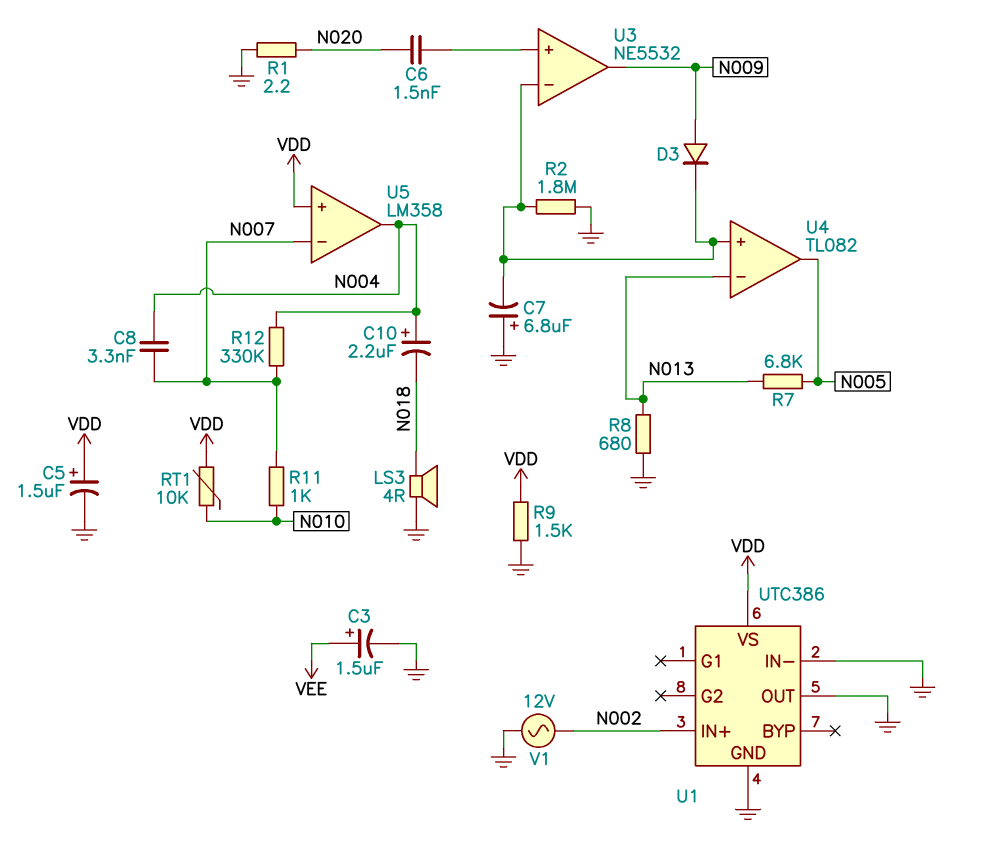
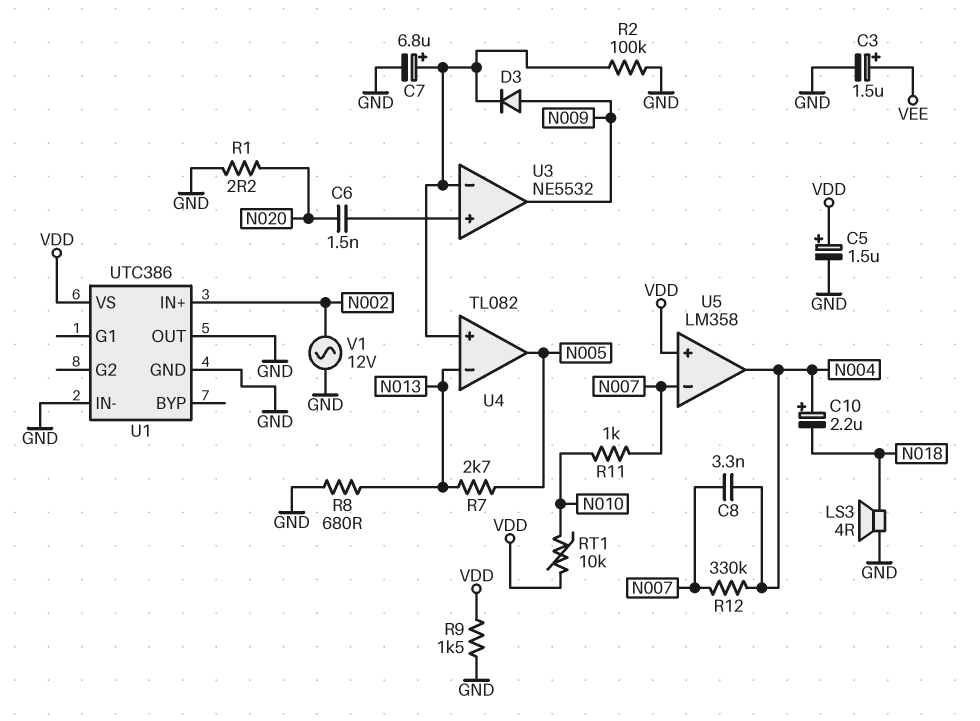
C7: 6.8uF (plus GND, minus U3/in-) -> 6.8uF (plus U3/in-, minus GND)
R2: 1.8M (GND, U3/in-) -> 100k (GND, U3/in-)
R7: 6.8k (N005, N013) -> 2.7k (N005, N013)

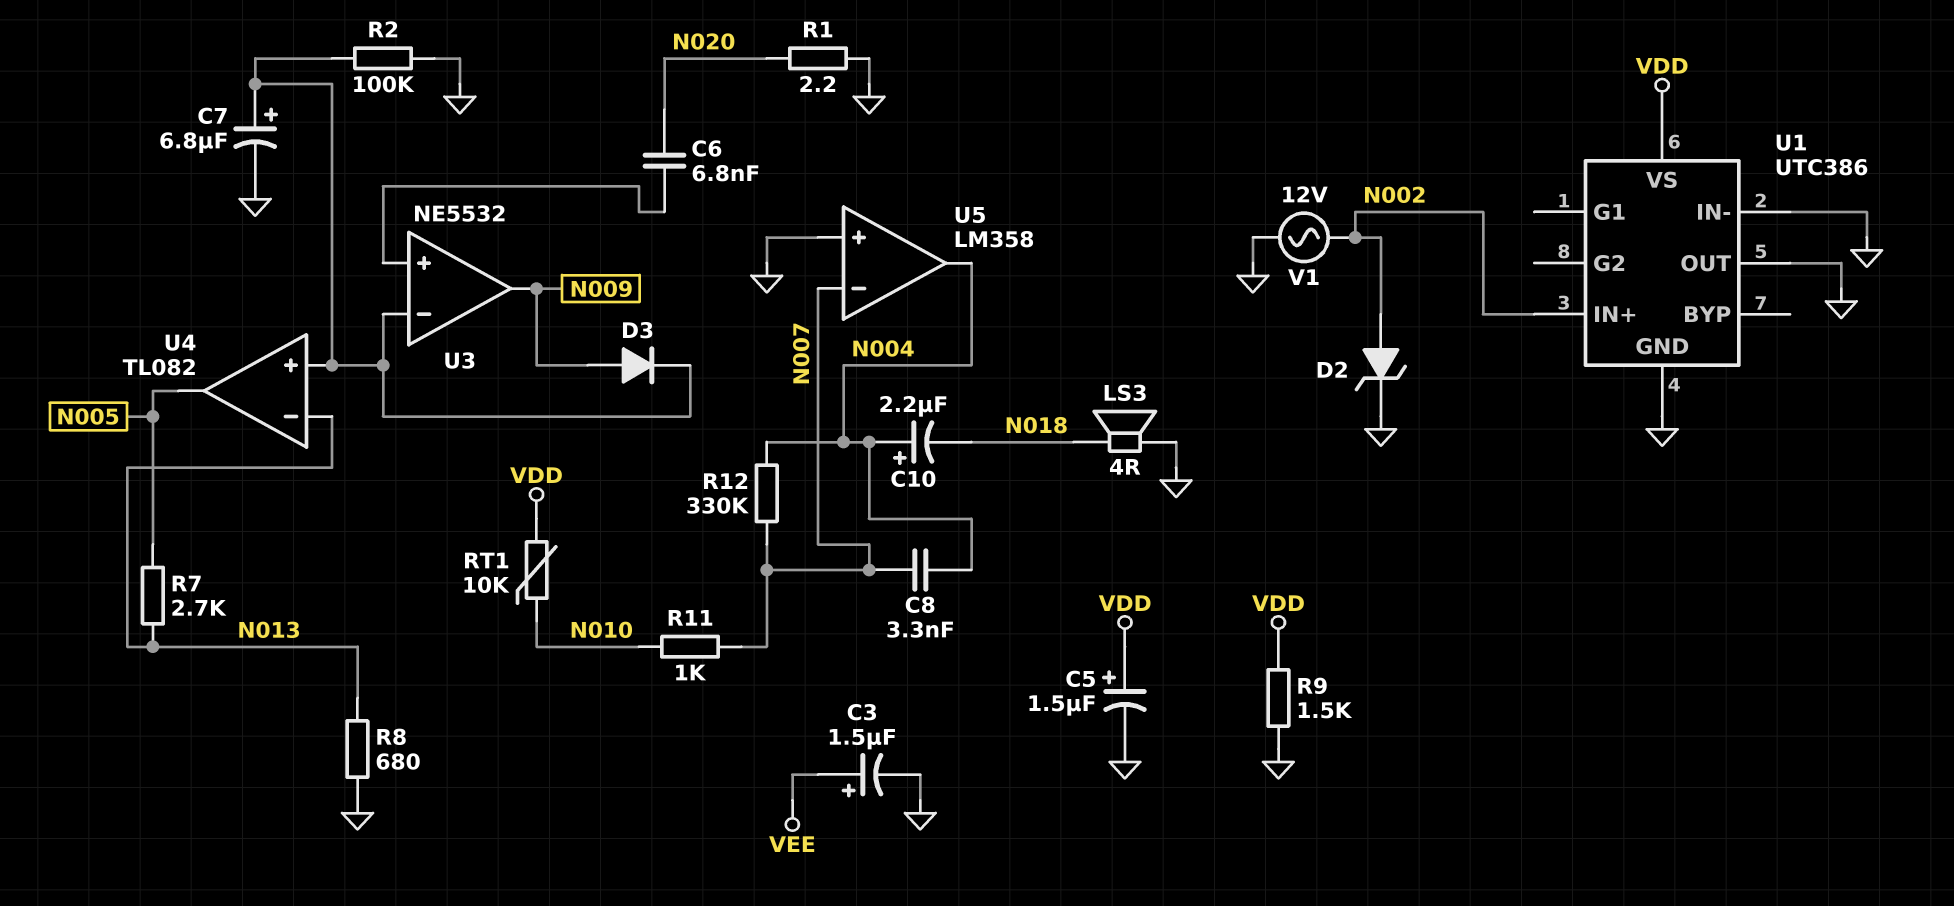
C6: 1.5nF (N020, U3/in+) -> 6.8nF (N020, U3/in+)
D2: none -> zener (A N002, K GND)
U5 pin in+: VDD -> GND

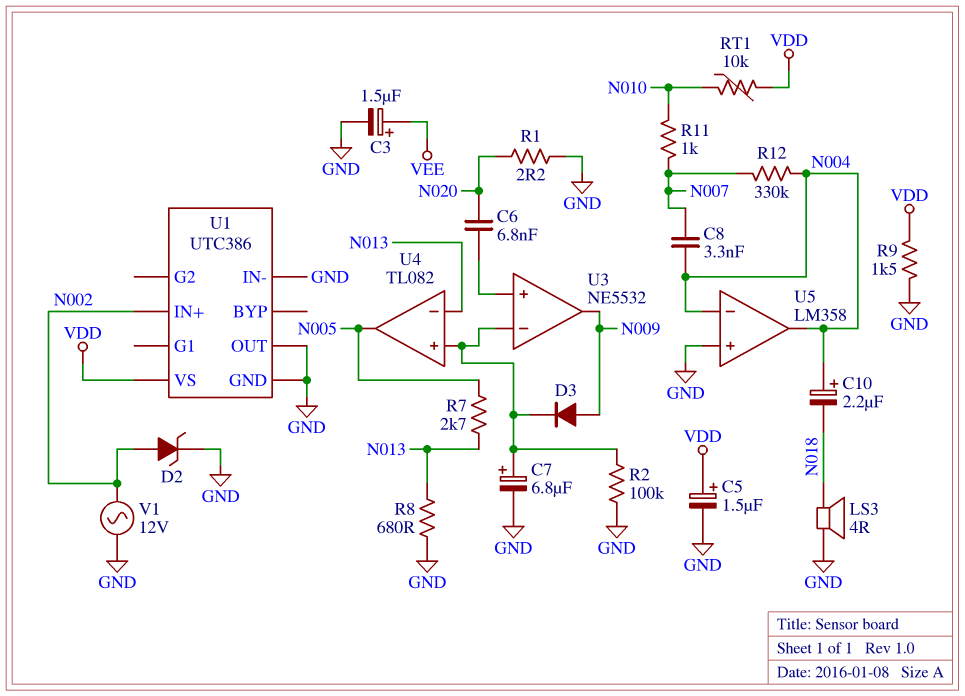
U5 pin in-: N007 -> N004

